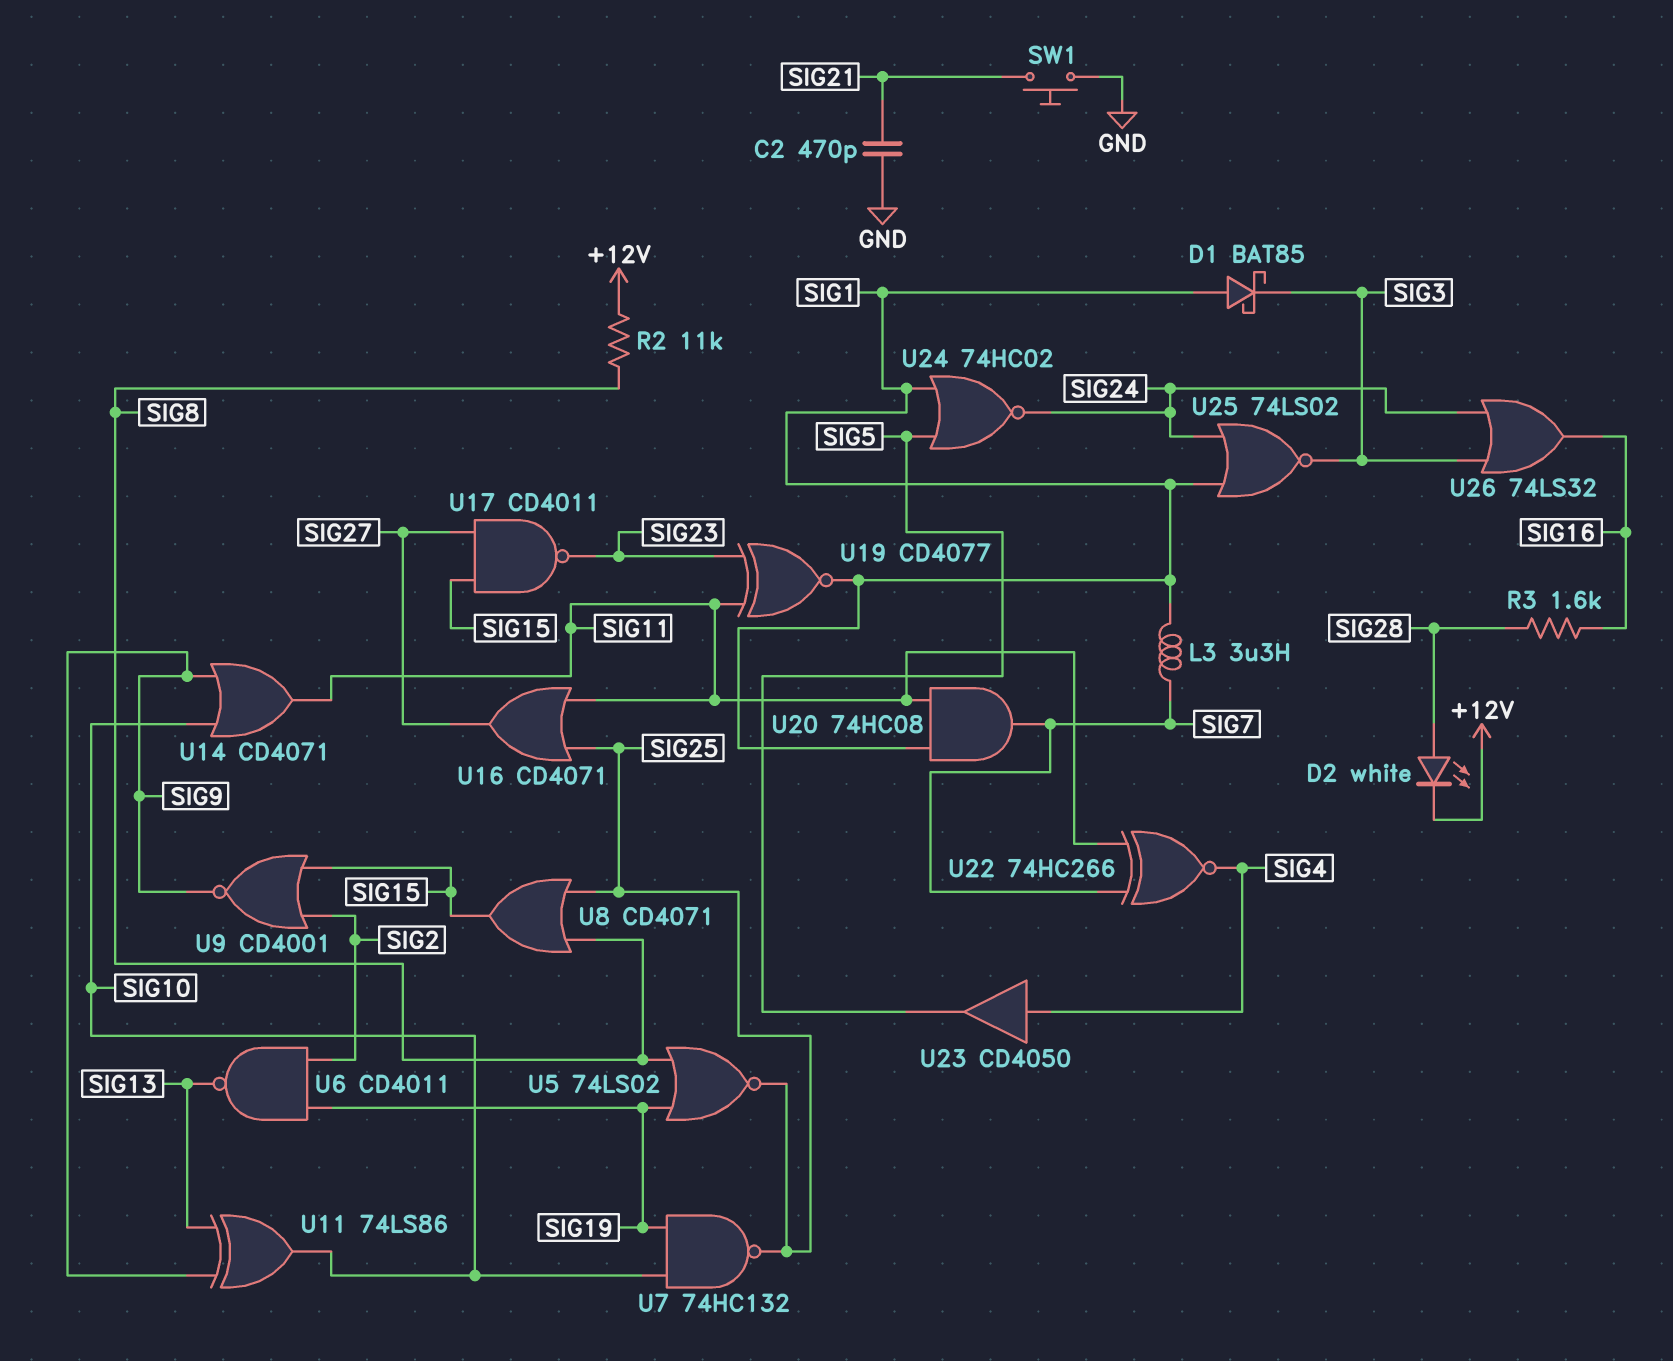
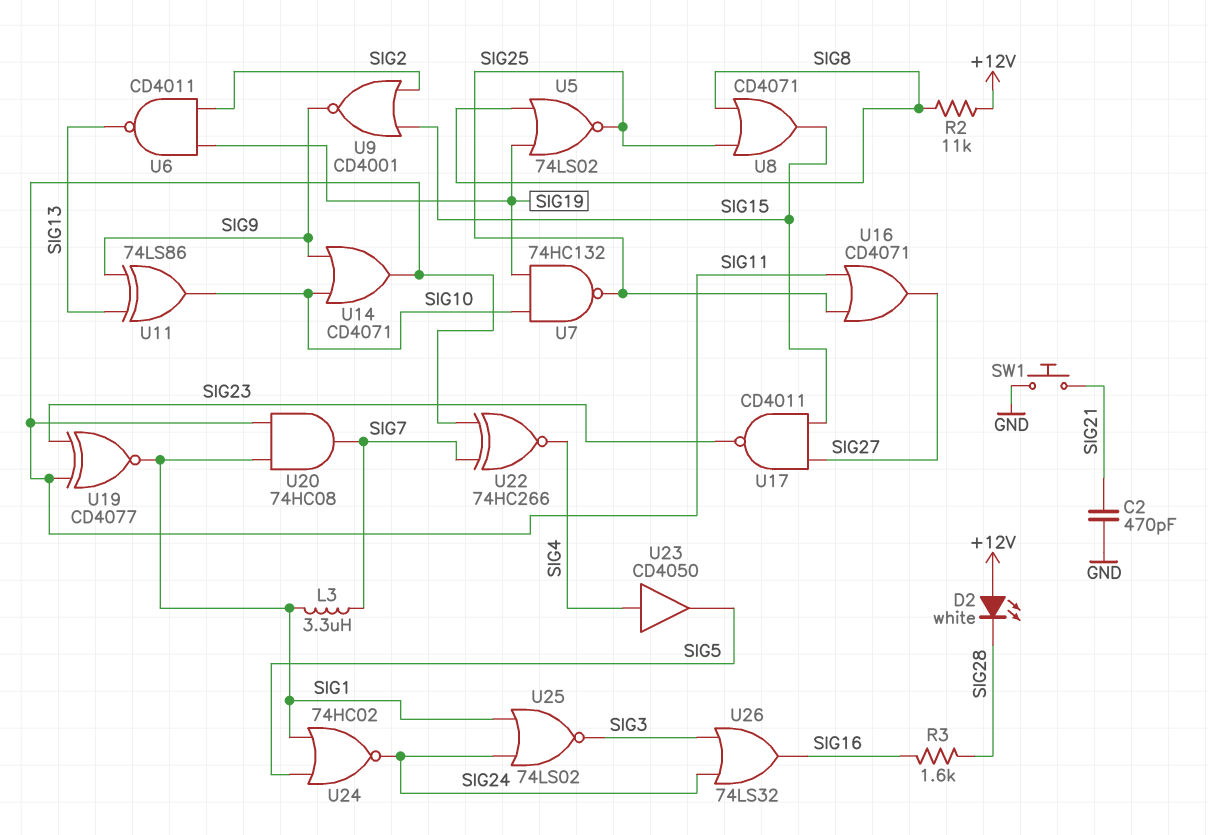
D1: schottky BAT85 (A SIG1, K SIG3) -> none
D2: LED white (A SIG28, K +12V) -> LED white (A +12V, K SIG28)

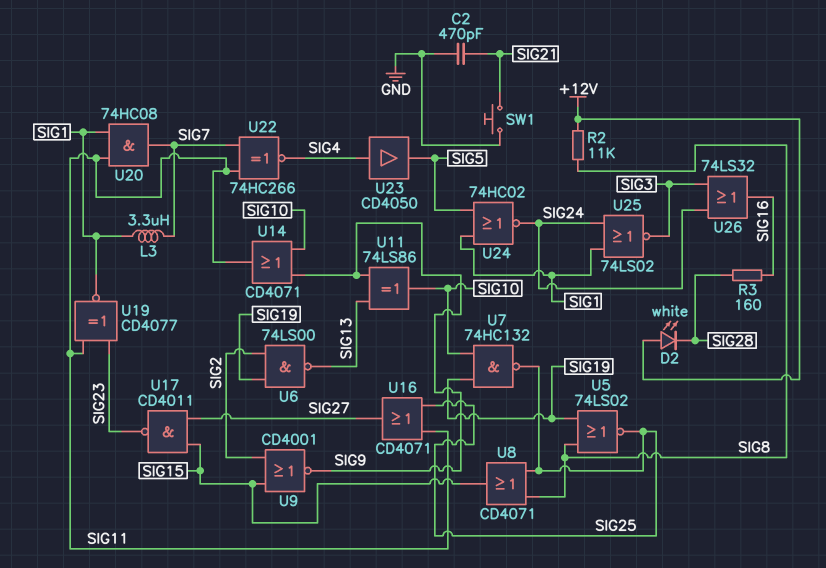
R3: 1.6k (SIG16, SIG28) -> 160 (SIG16, SIG28)
U6: NAND CD4011 (in SIG2, in SIG19, out SIG13) -> NAND 74LS00 (in SIG2, in SIG19, out SIG13)

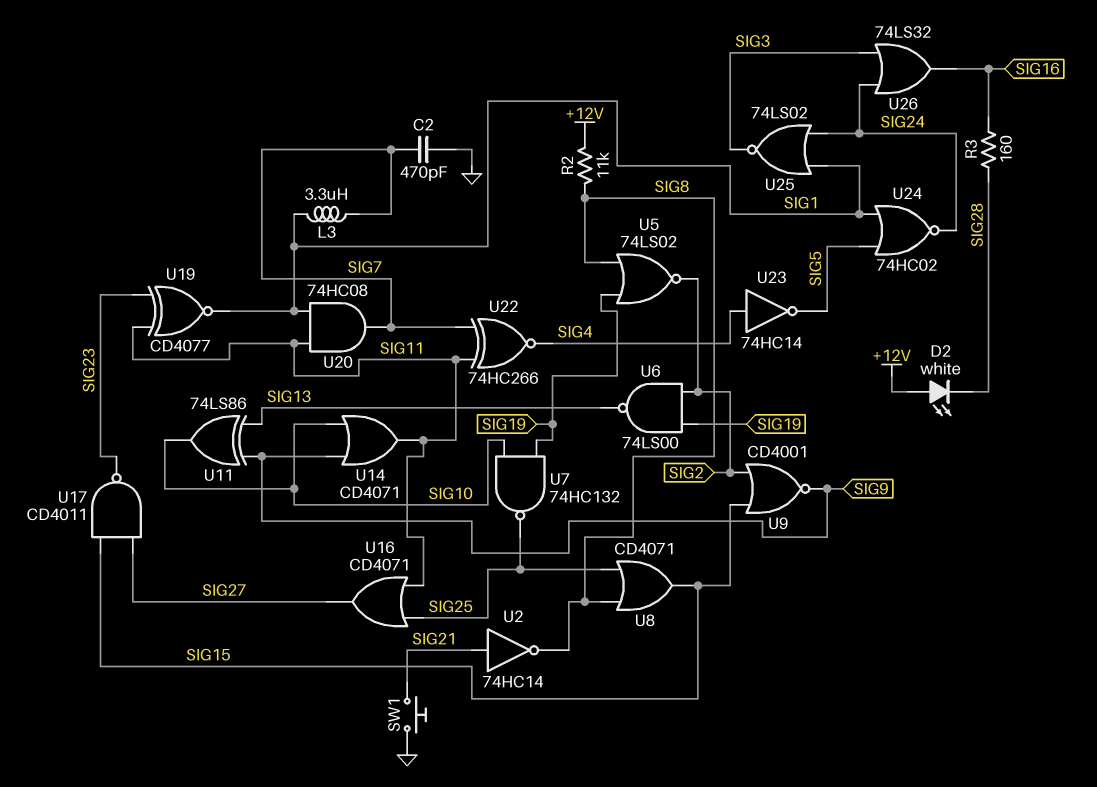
C2: 470pF (GND, SIG21) -> 470pF (GND, SIG7)
U2: none -> NOT 74HC14 (in SIG21, out SIG8)
U5: NOR 74LS02 (in SIG8, in SIG19, out SIG25) -> NOR 74LS02 (in SIG8, in SIG19, out SIG2)
U23: buffer CD4050 (in SIG4, out SIG5) -> NOT 74HC14 (in SIG4, out SIG5)

